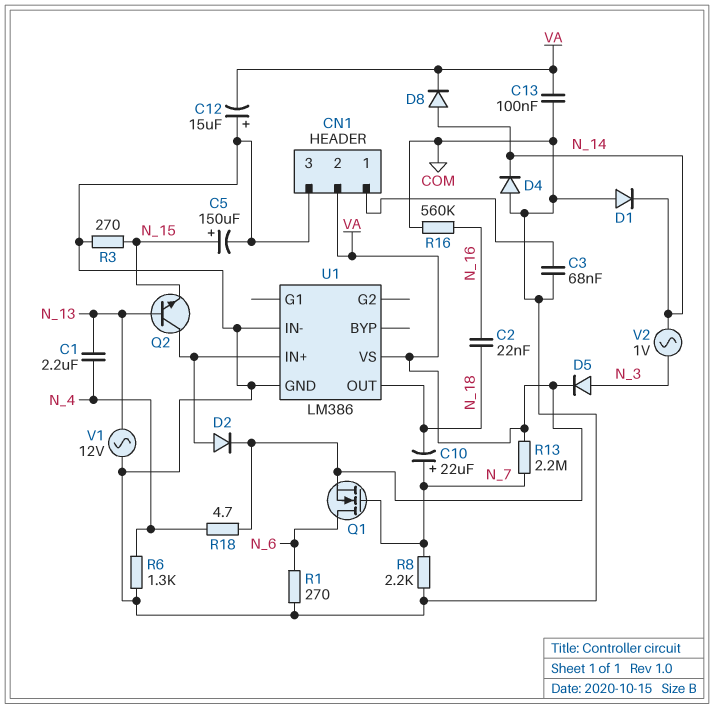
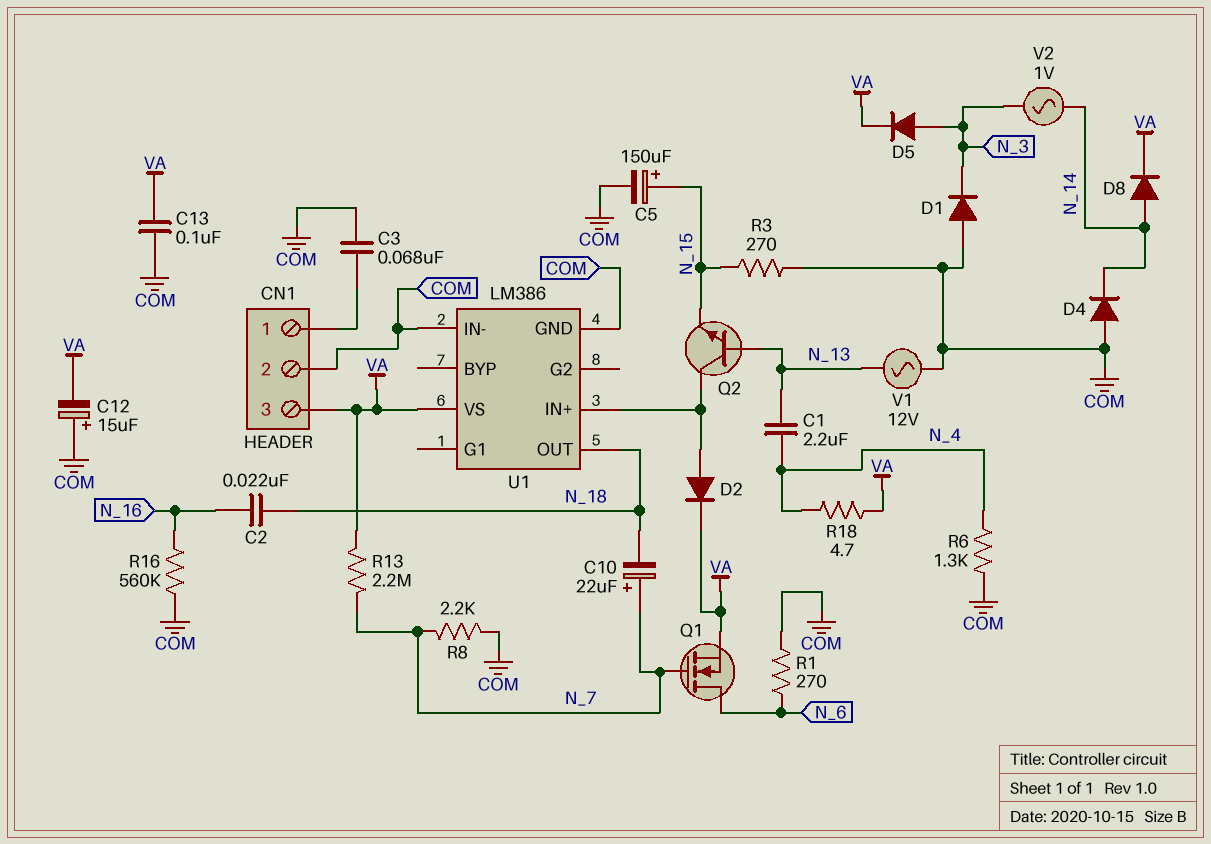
CN1 pin 2: VA -> COM
CN1 pin 3: COM -> VA
D1: diode (A COM, K N_14) -> diode (A COM, K N_3)

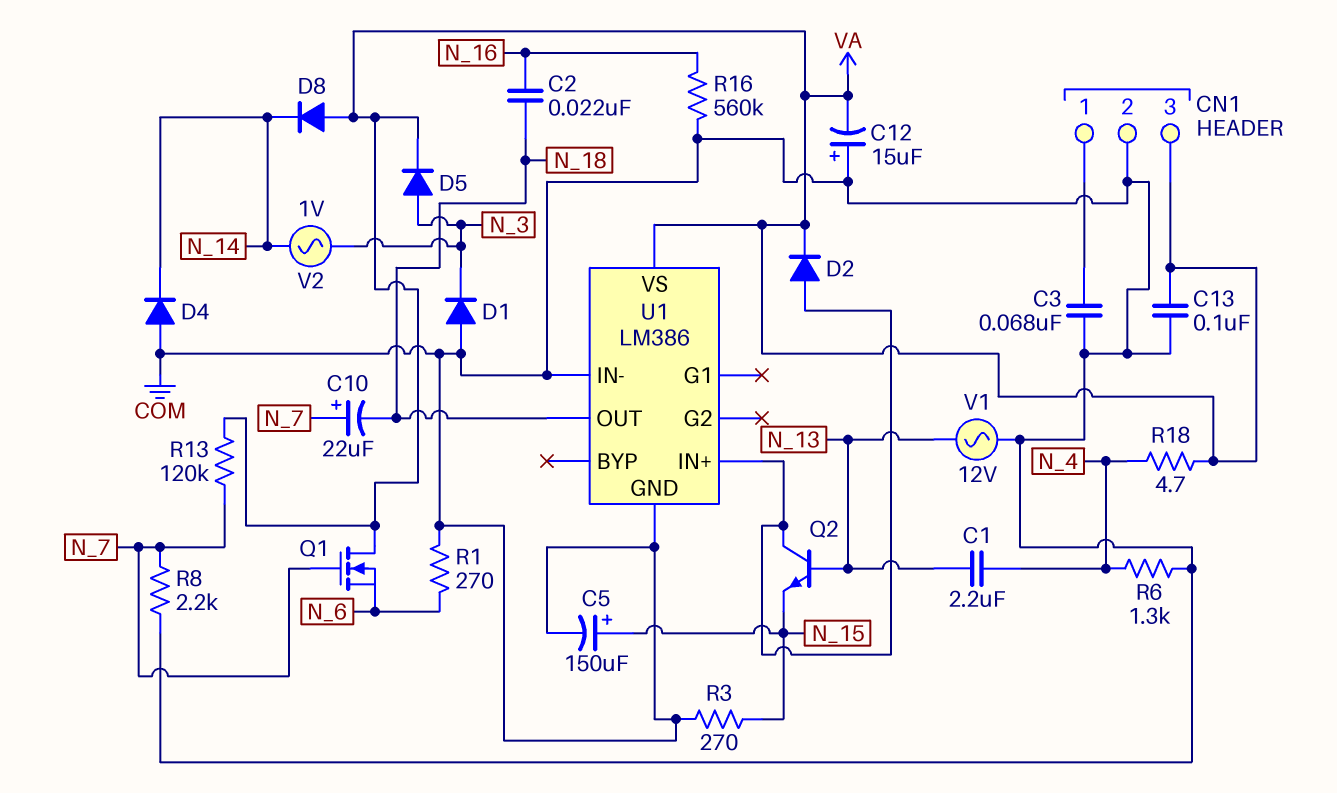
D8: diode (A N_14, K VA) -> diode (A VA, K N_14)
Q1: NMOS (G N_7, D N_6, S VA) -> NMOS (G N_7, D VA, S N_6)
R13: 2.2M (N_7, VA) -> 120k (N_7, VA)

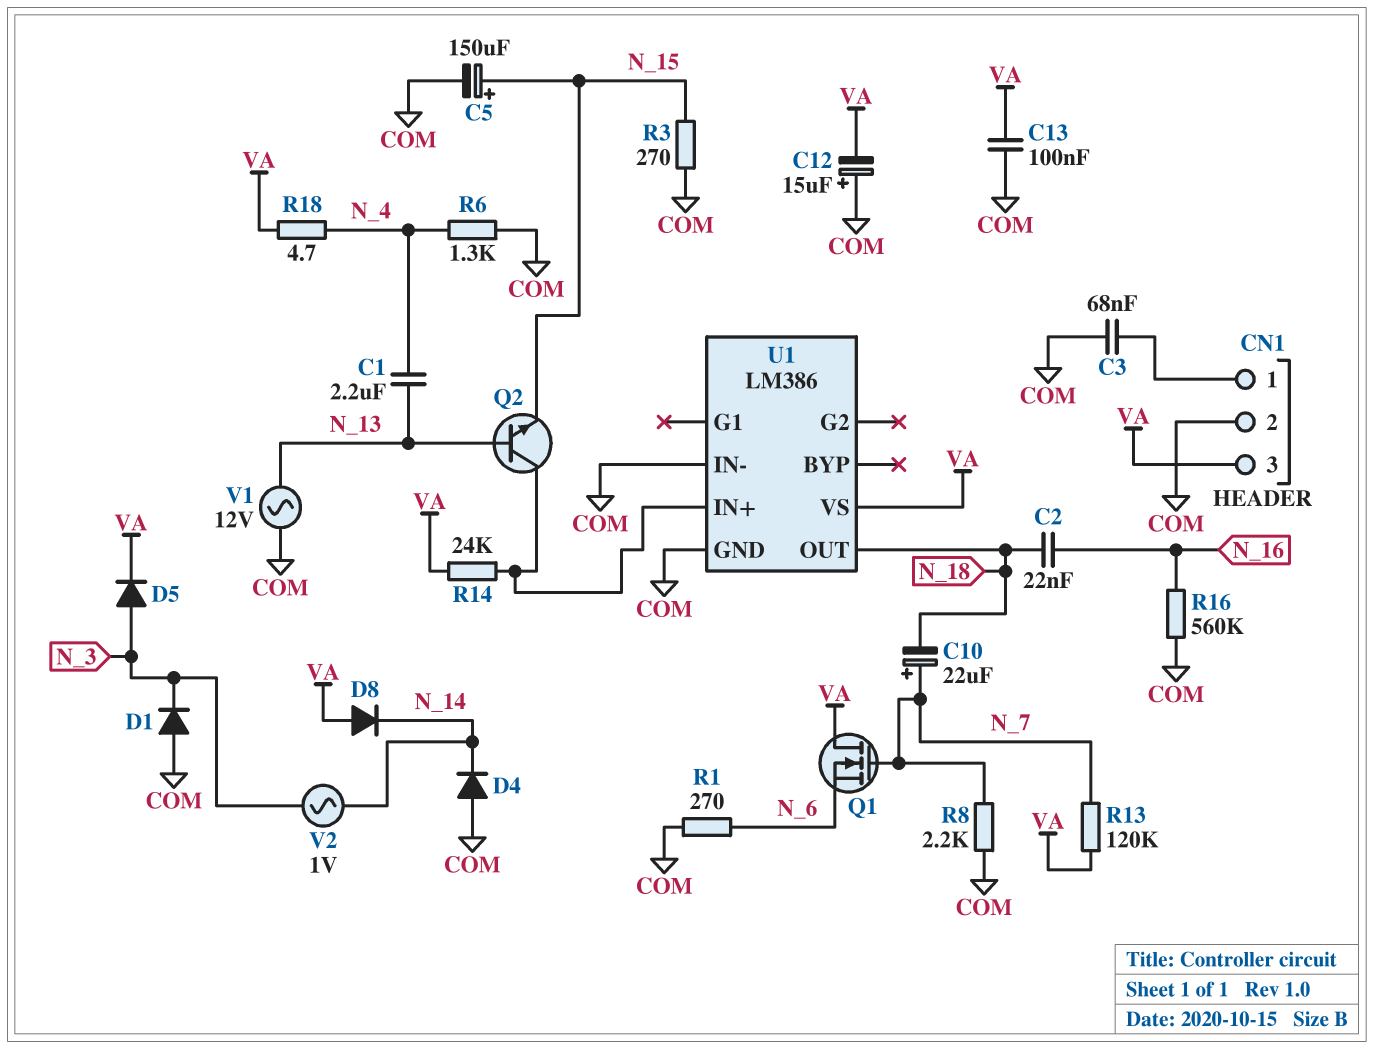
D2: diode (A U1/IN+, K VA) -> none
R14: none -> 24k (U1/IN+, VA)

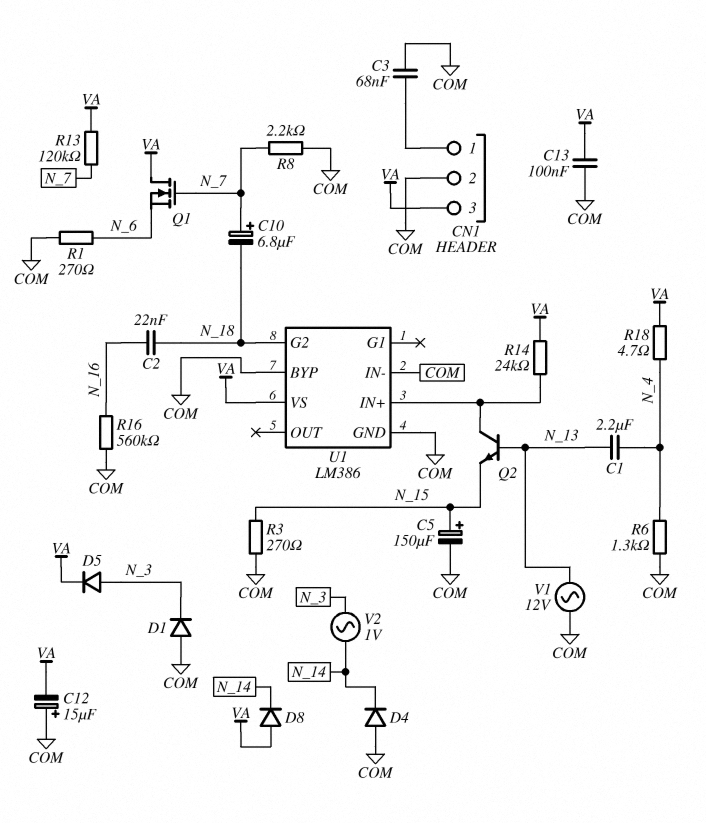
C10: 22uF (plus N_7, minus N_18) -> 6.8uF (plus N_7, minus N_18)
U1 pin BYP: none -> COM
U1 pin G2: none -> N_18
U1 pin OUT: N_18 -> none

